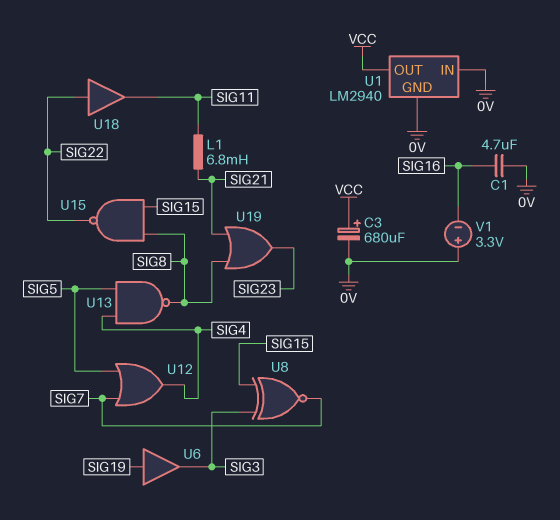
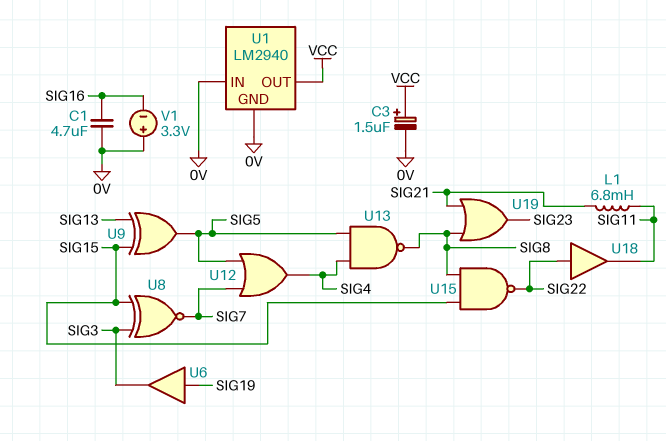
C3: 680uF (plus VCC, minus 0V) -> 1.5uF (plus VCC, minus 0V)
U9: none -> XOR (in SIG13, in SIG15, out SIG5)

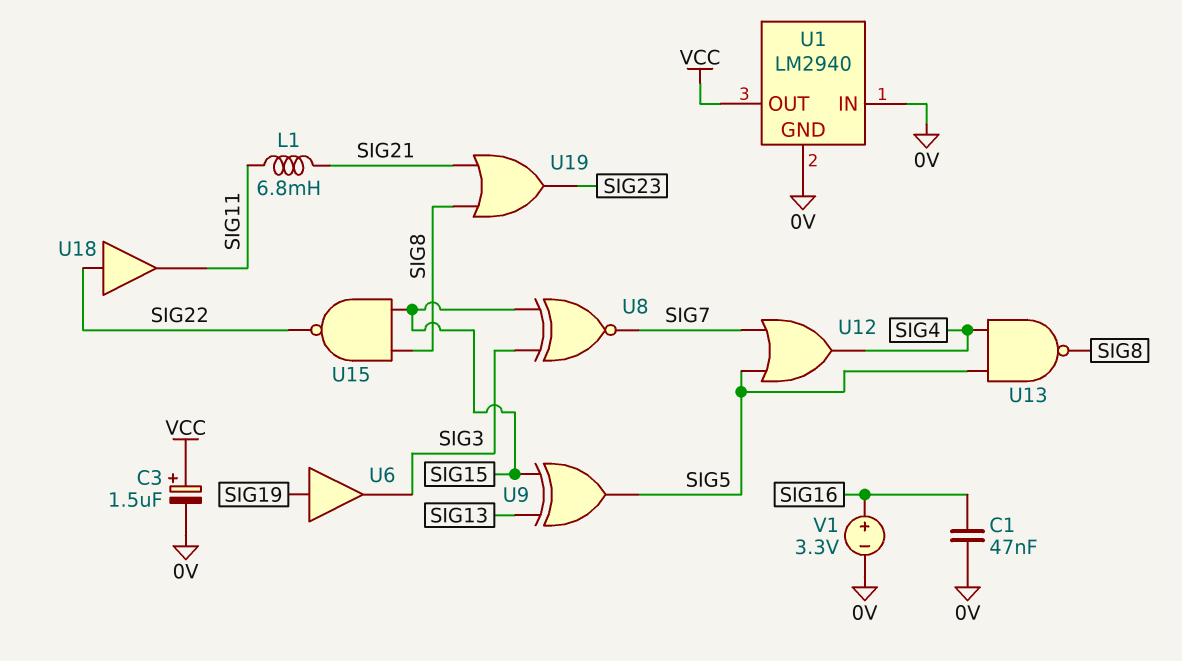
C1: 4.7uF (0V, SIG16) -> 47nF (0V, SIG16)
V1: 3.3V (plus 0V, minus SIG16) -> 3.3V (plus SIG16, minus 0V)

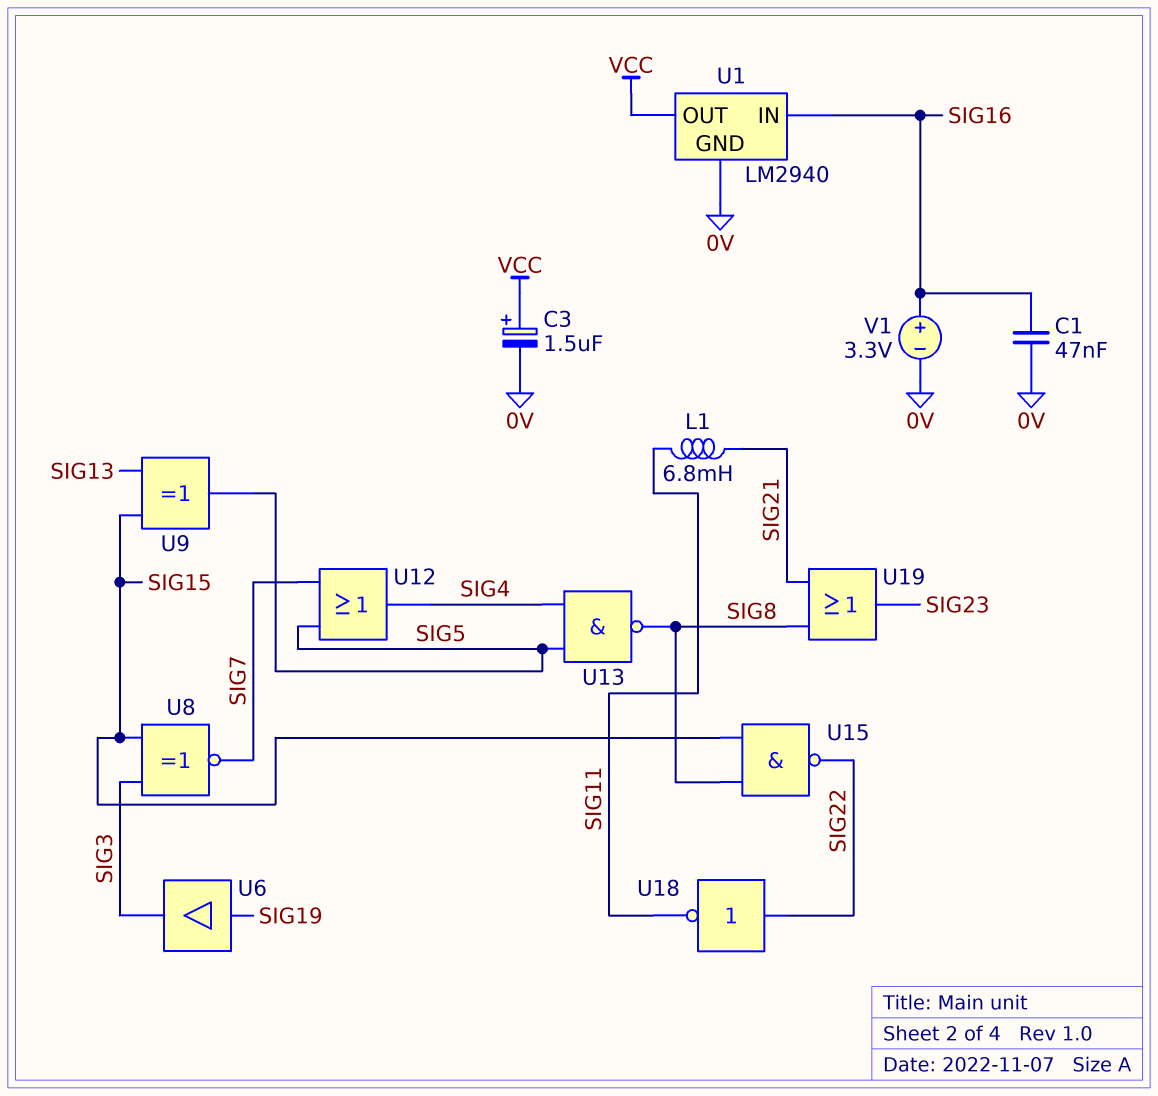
U1 pin IN: 0V -> SIG16
U18: buffer (in SIG22, out SIG11) -> NOT (in SIG22, out SIG11)

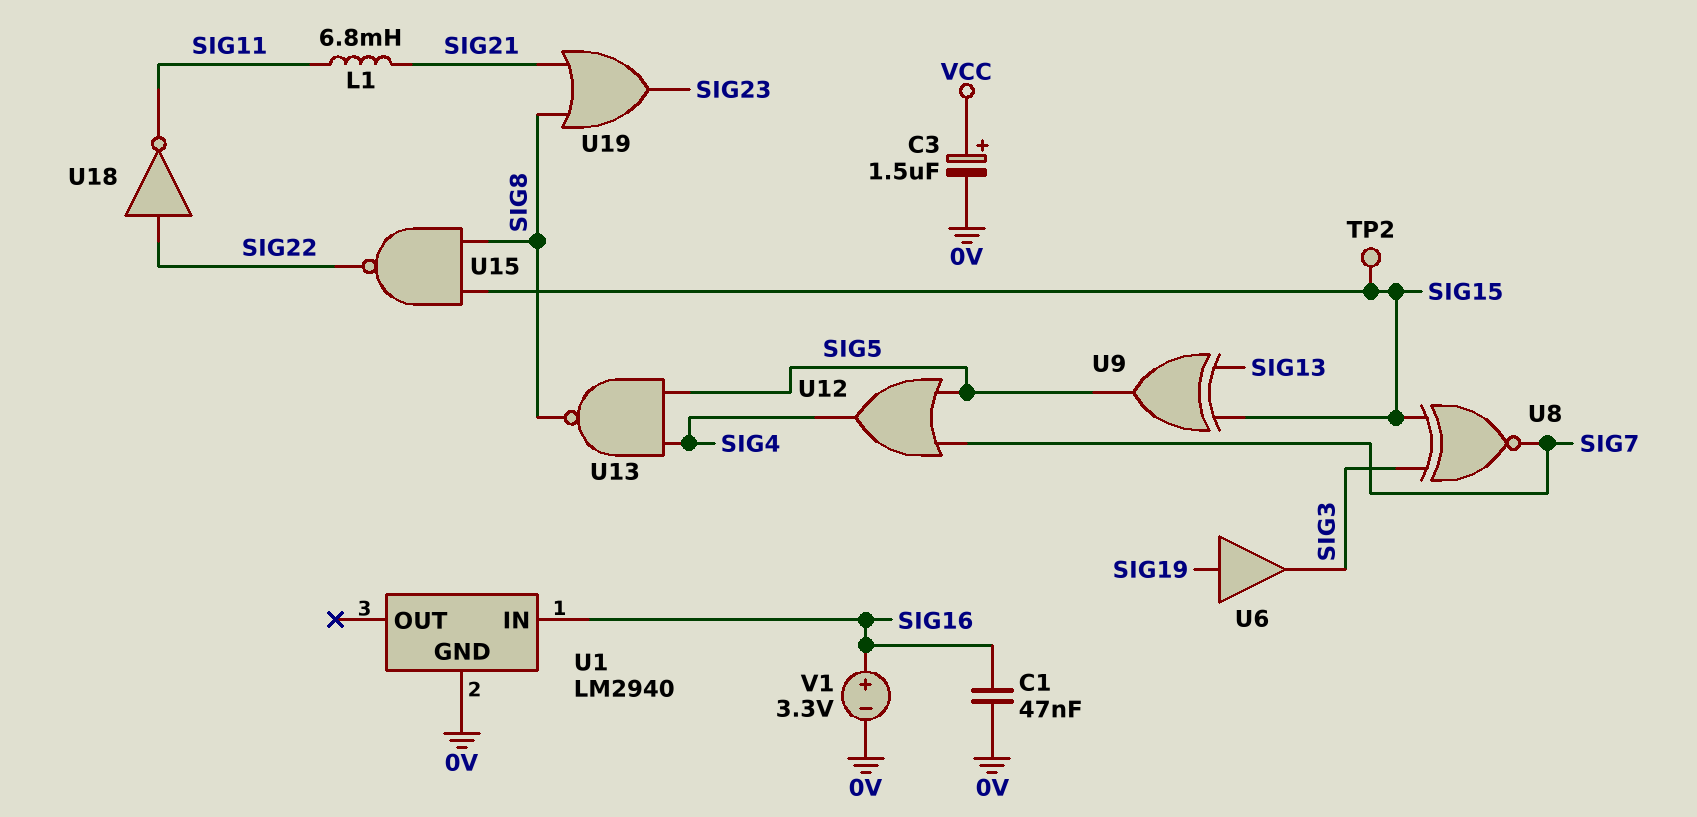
TP2: none -> test point (SIG15)
U1 pin OUT: VCC -> none

